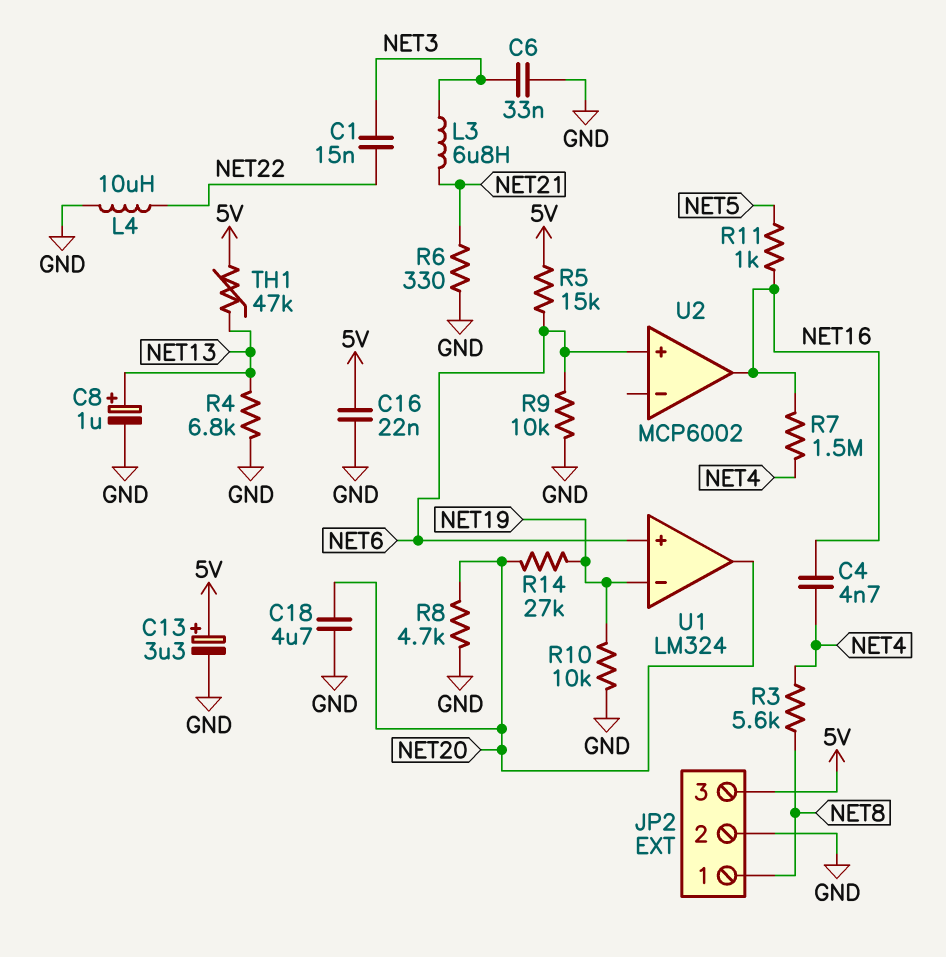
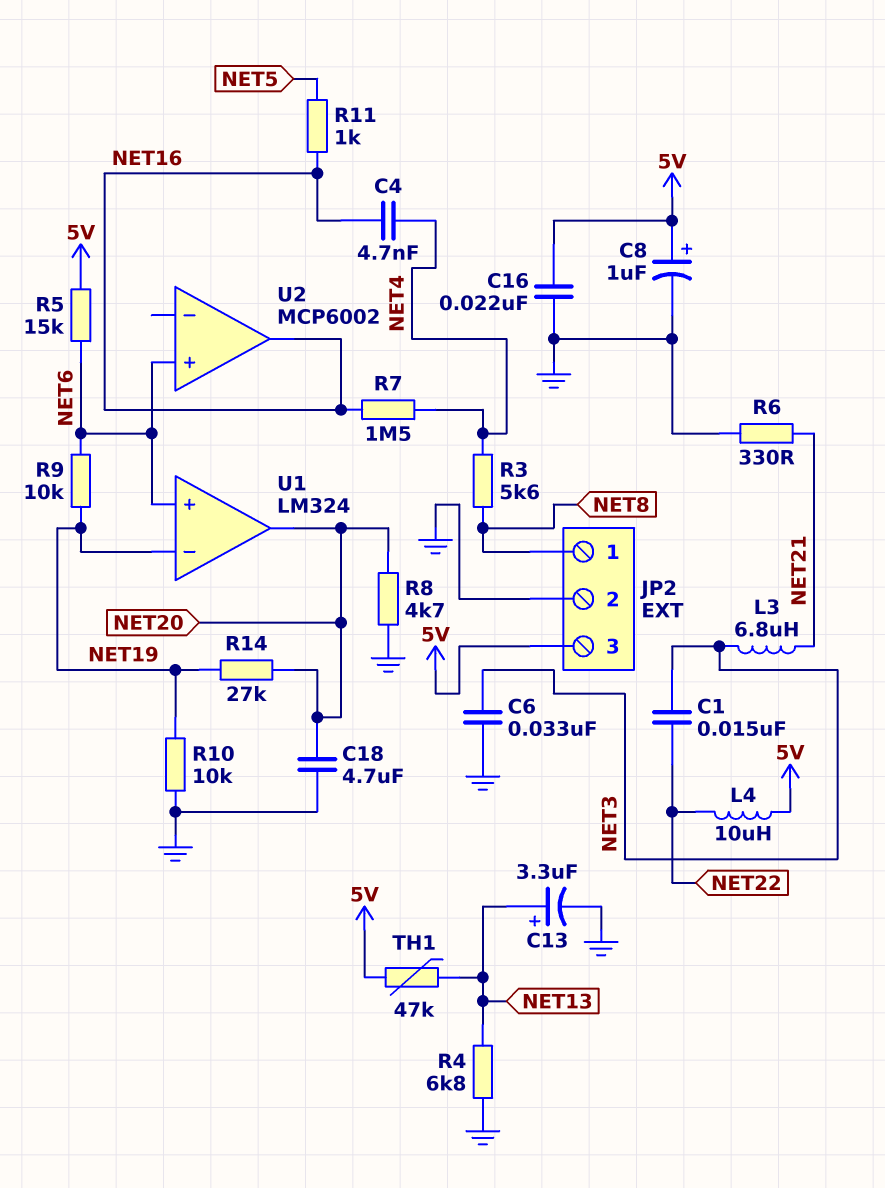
C8: 1uF (plus NET13, minus GND) -> 1uF (plus 5V, minus GND)
C13: 3.3uF (plus 5V, minus GND) -> 3.3uF (plus NET13, minus GND)
L4: 10uH (GND, NET22) -> 10uH (5V, NET22)
R9: 10k (GND, NET6) -> 10k (NET6, NET19)

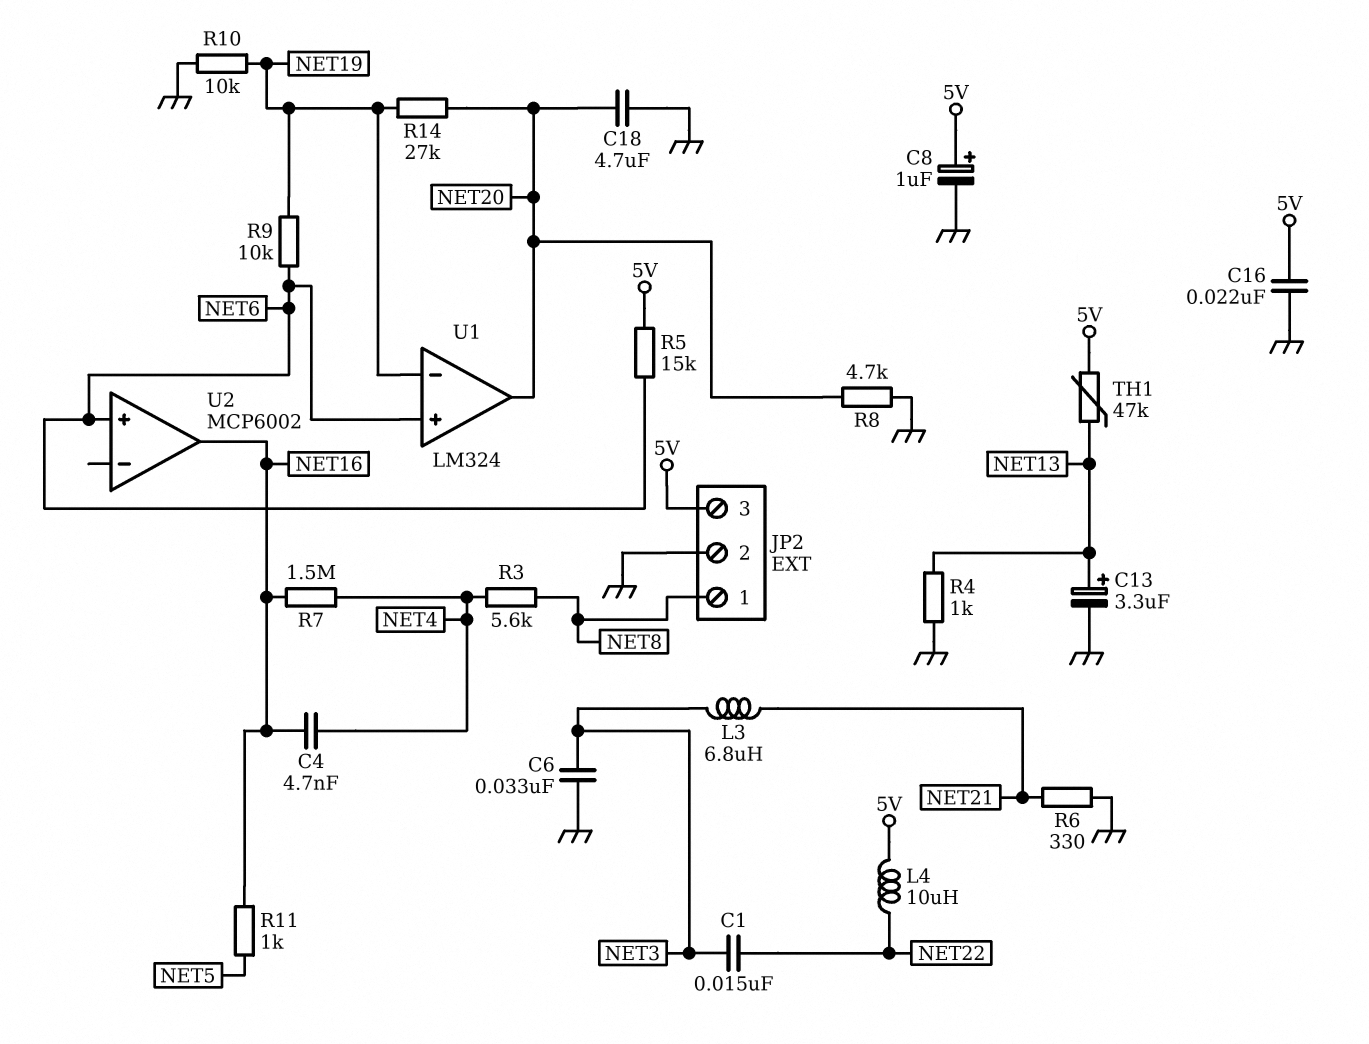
R4: 6.8k (GND, NET13) -> 1k (GND, NET13)

